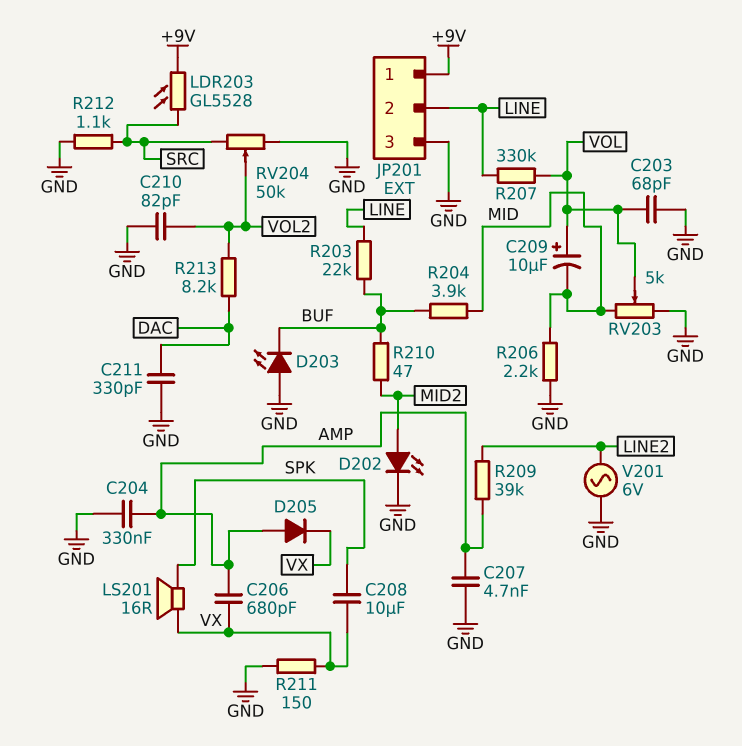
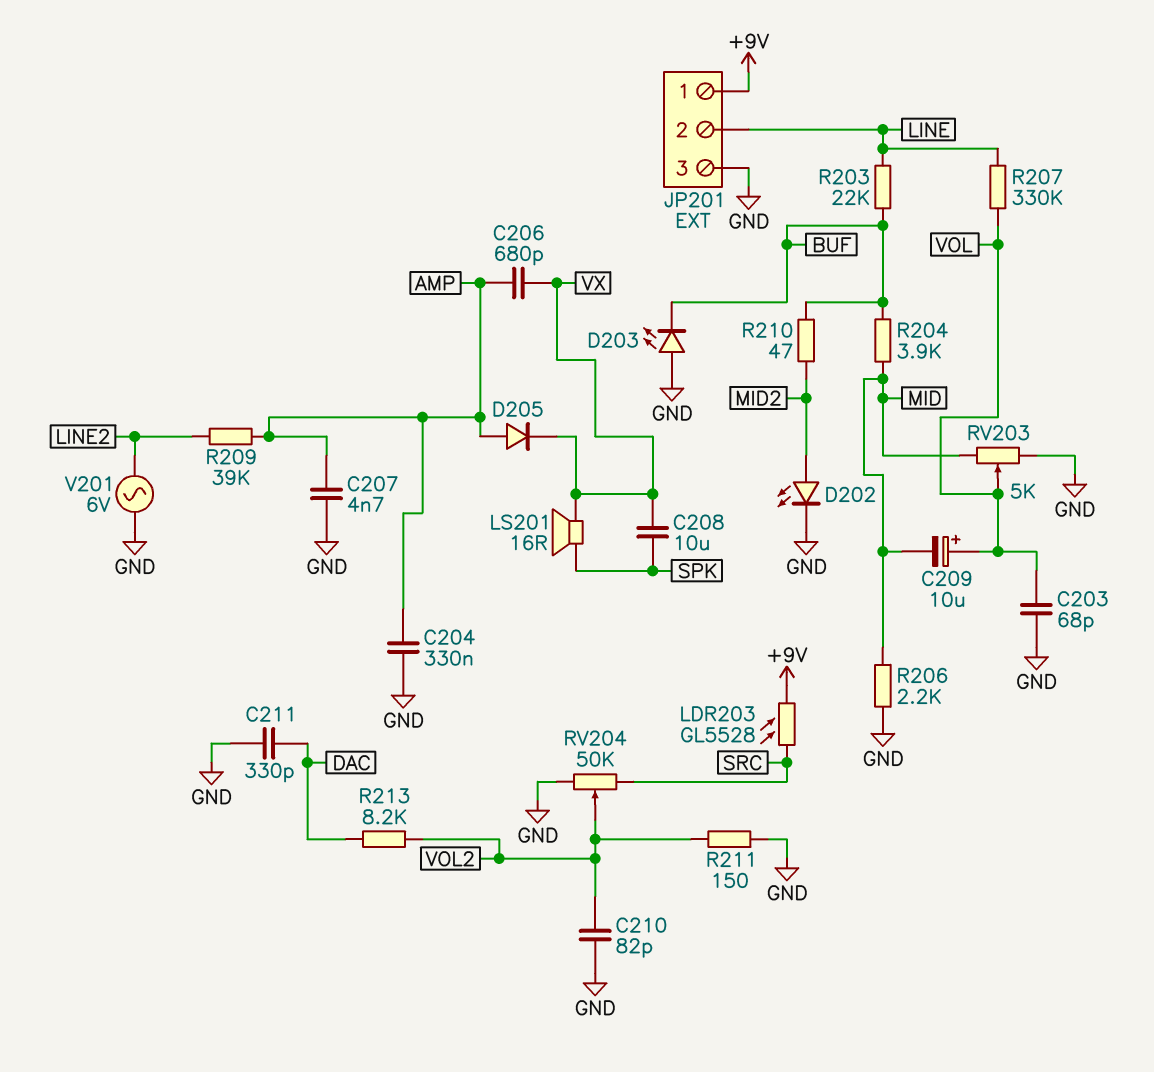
R211: 150 (GND, VX) -> 150 (GND, VOL2)
R212: 1.1k (GND, SRC) -> none

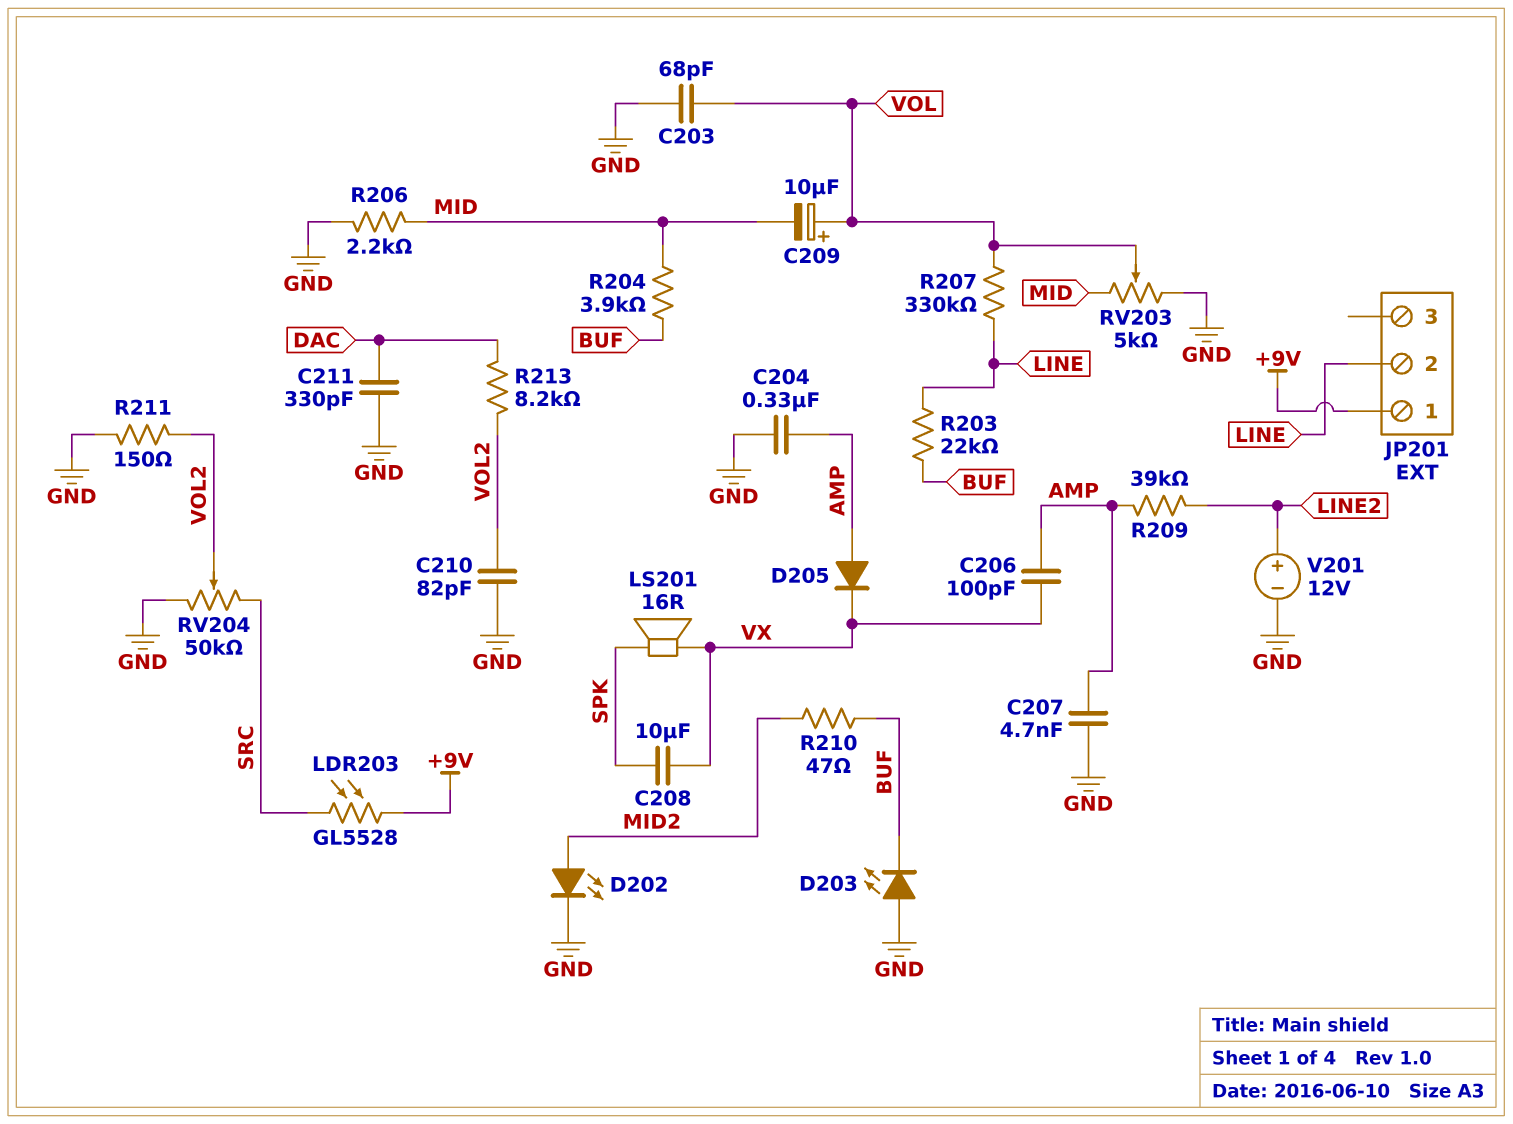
C206: 680pF (AMP, VX) -> 100pF (AMP, VX)
JP201 pin 3: GND -> none
V201: AC 6V (GND, LINE2) -> 12V (plus LINE2, minus GND)

